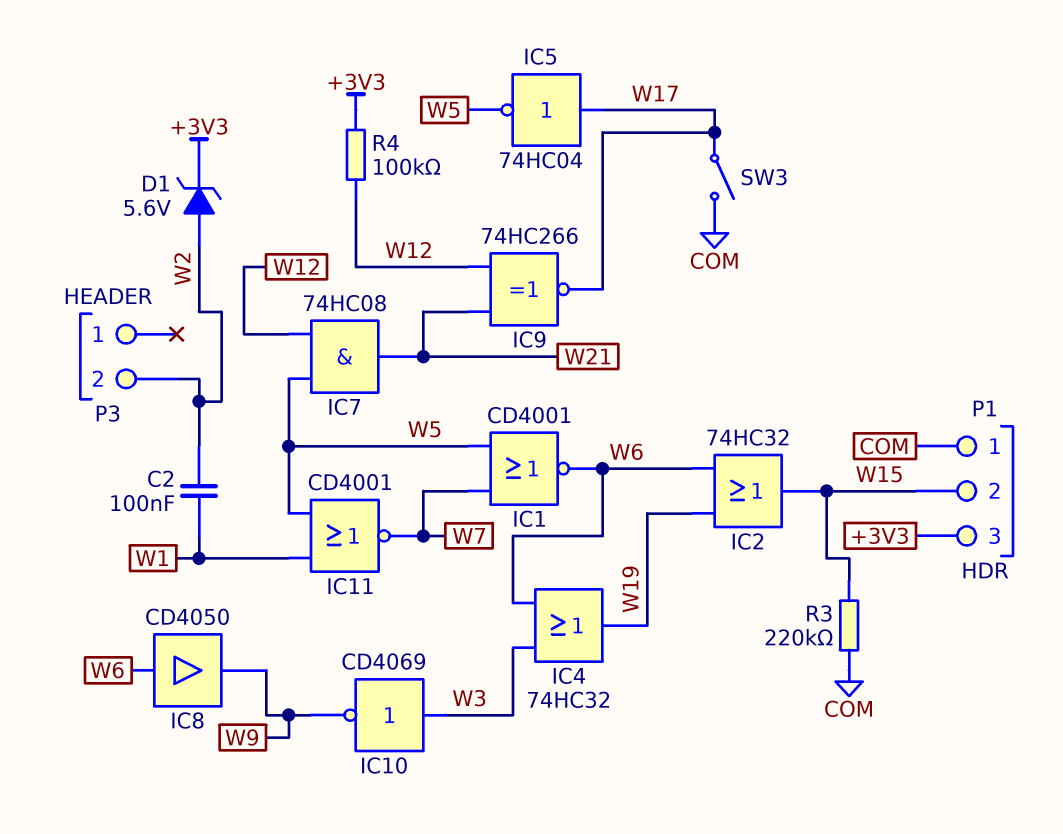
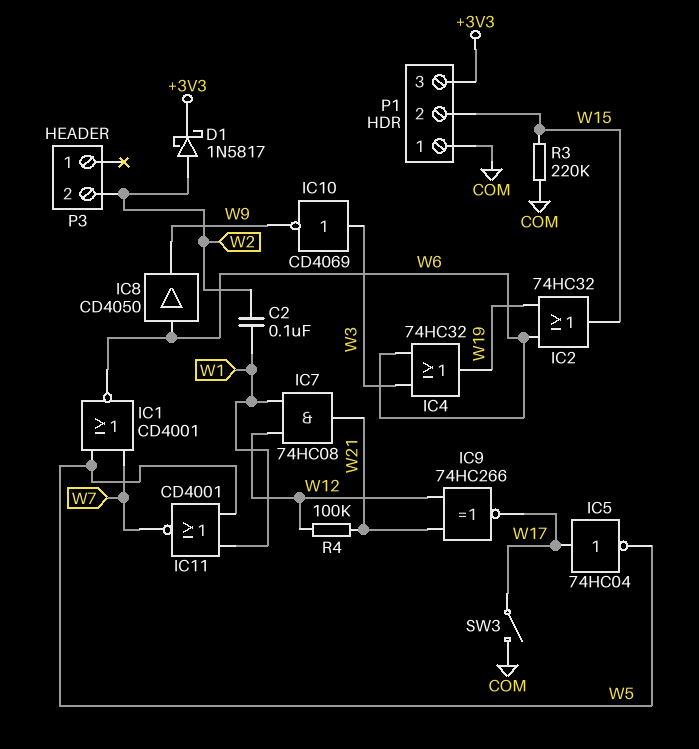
D1: zener 5.6V (A W2, K +3V3) -> schottky 1N5817 (A W2, K +3V3)
IC7: AND 74HC08 (in W5, in W12, out W21) -> AND 74HC08 (in W1, in W12, out W21)
R4: 100k (+3V3, W12) -> 100k (W12, W21)

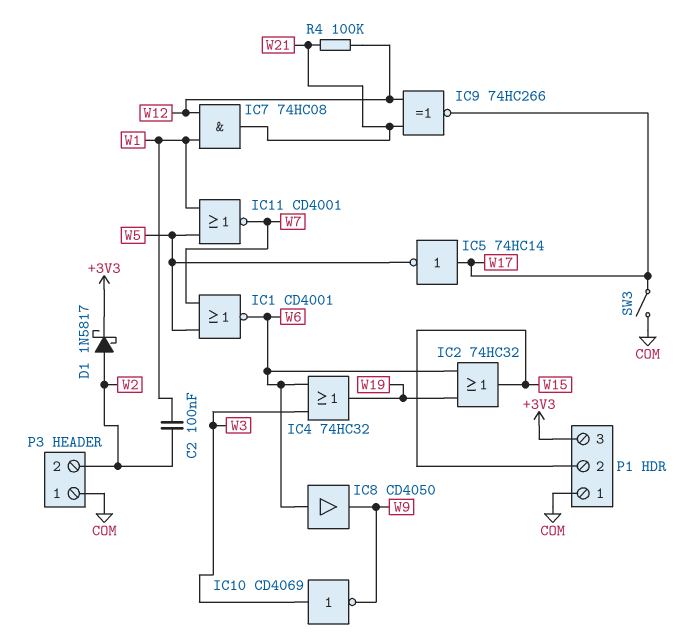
IC5: NOT 74HC04 (in W17, out W5) -> NOT 74HC14 (in W17, out W5)
P3 pin 1: none -> COM
R3: 220k (COM, W15) -> none

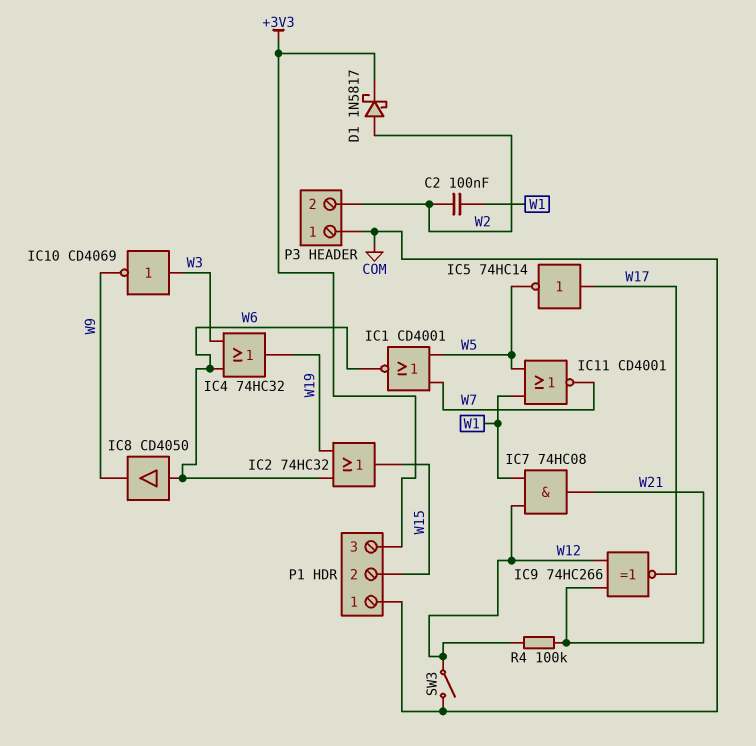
SW3: switch (COM, W17) -> switch (COM, W12)

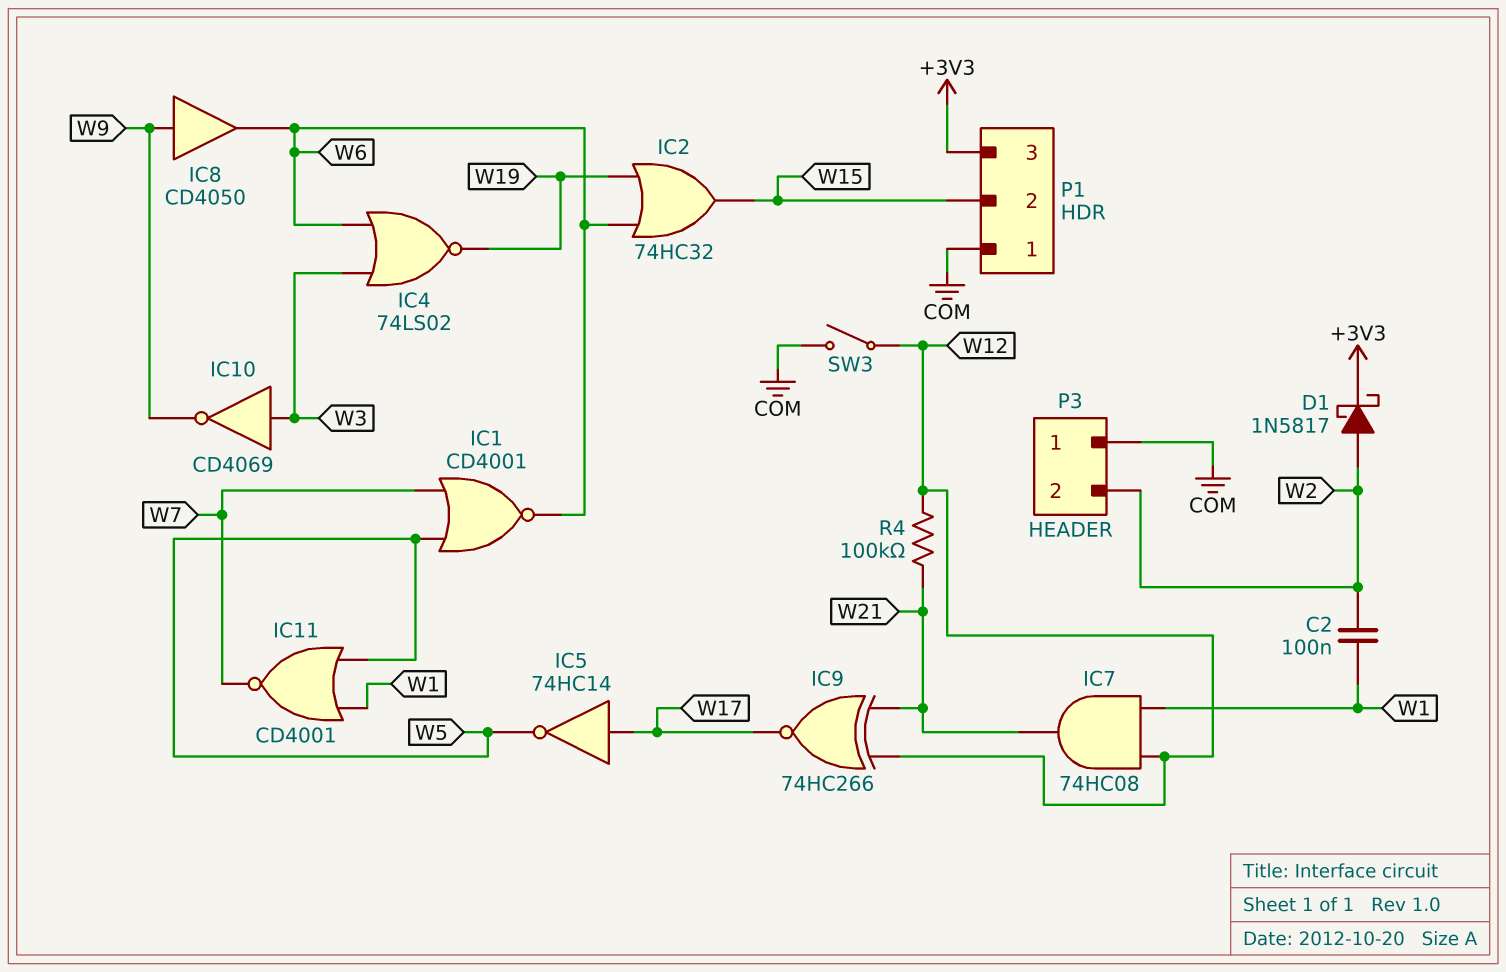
IC4: OR 74HC32 (in W3, in W6, out W19) -> NOR 74LS02 (in W3, in W6, out W19)
IC8: buffer CD4050 (in W6, out W9) -> buffer CD4050 (in W9, out W6)

